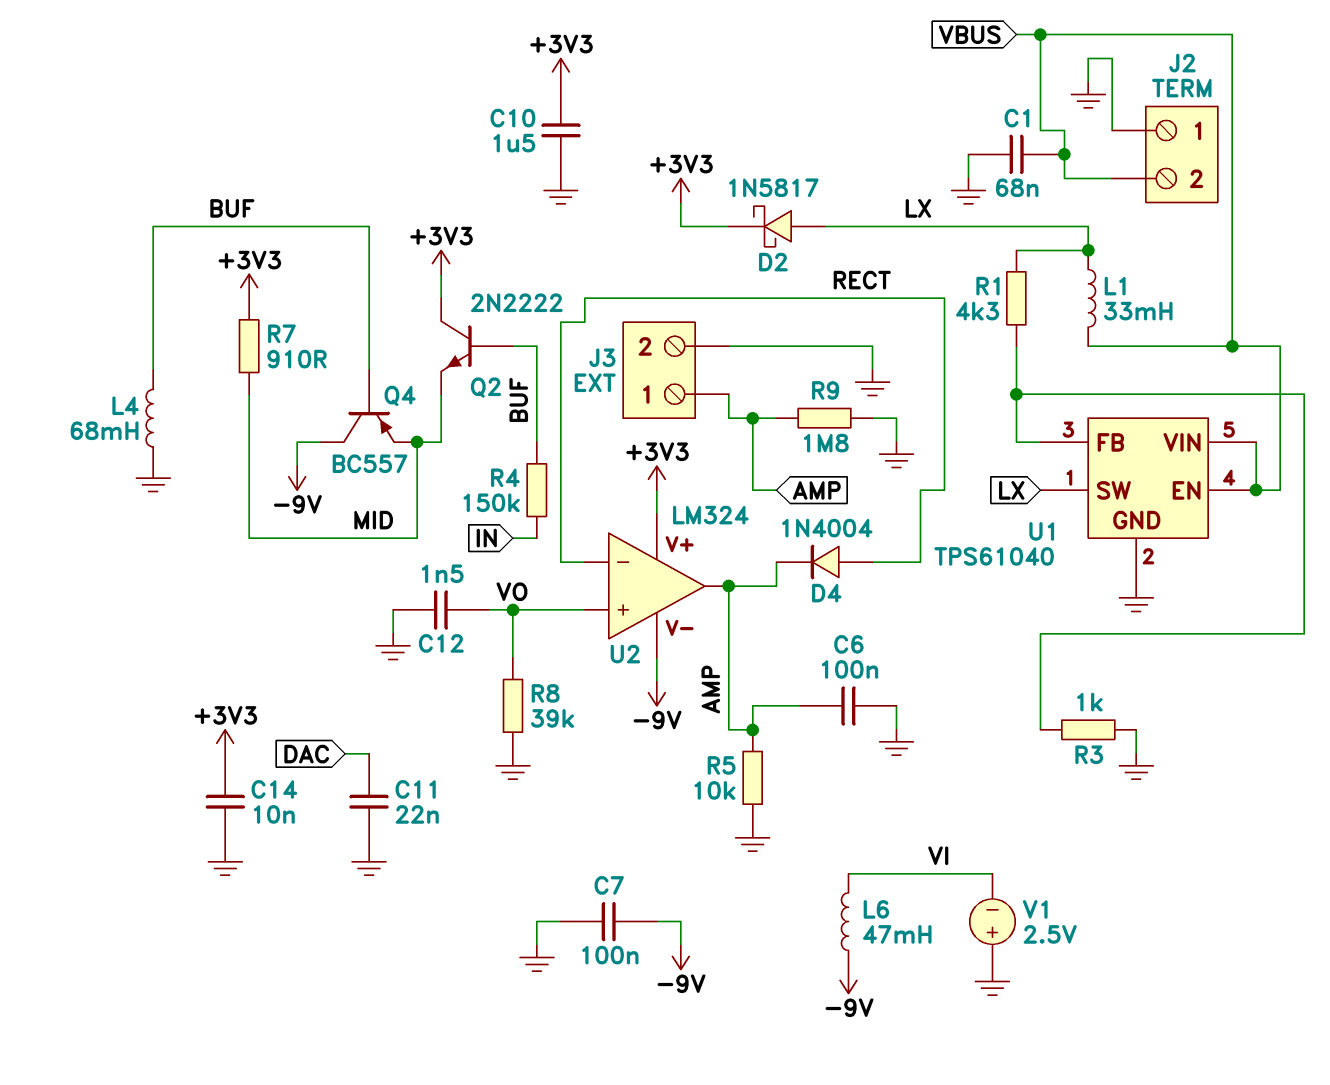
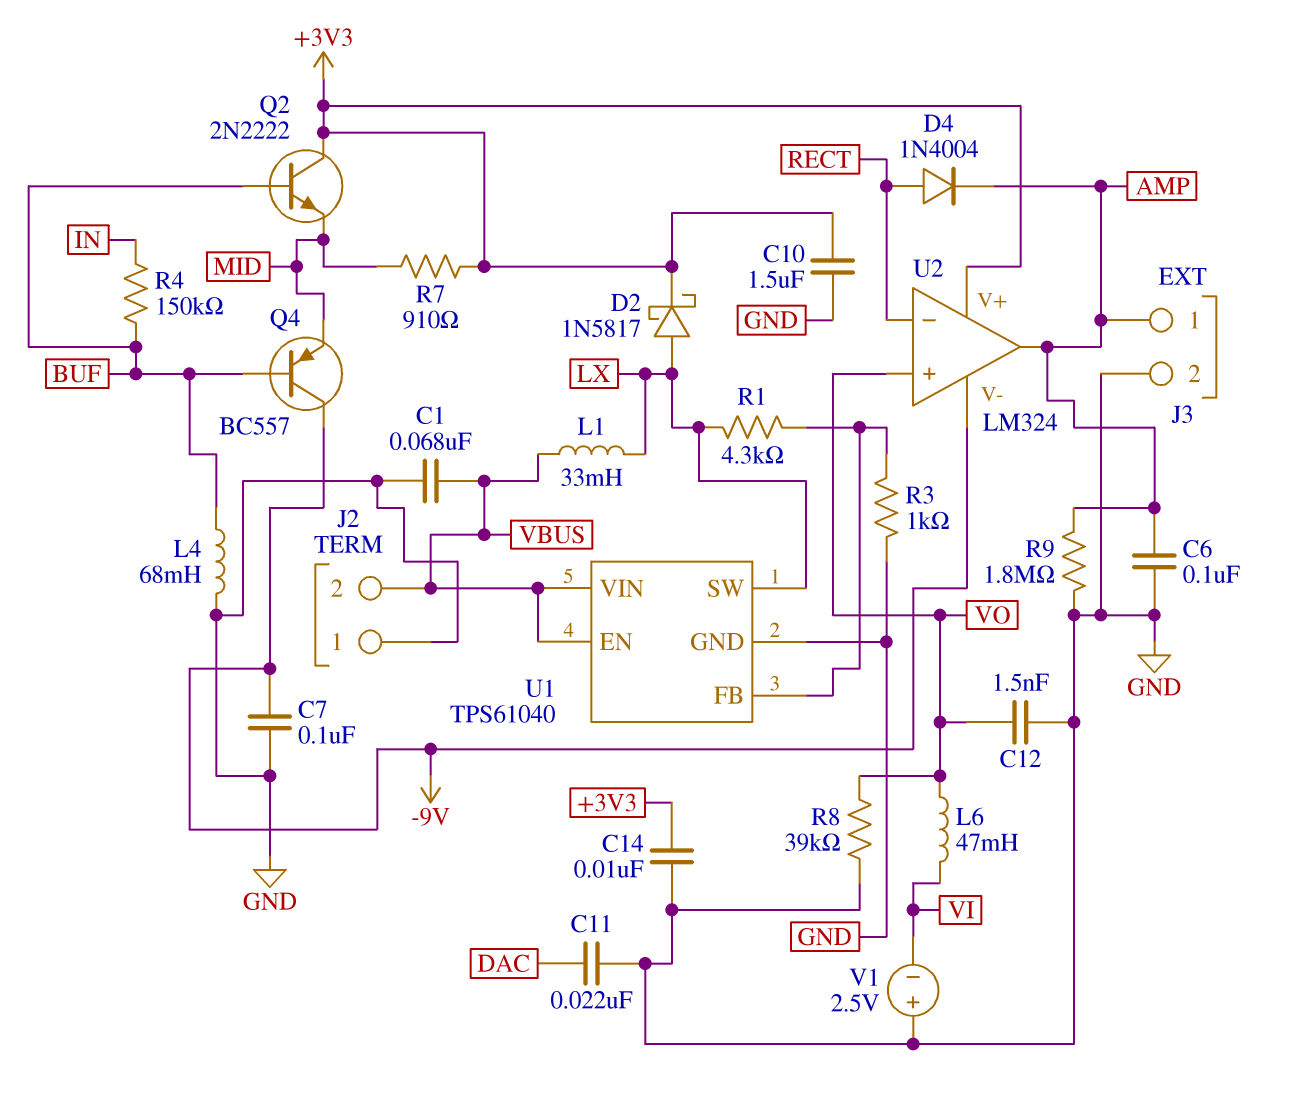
L6: 47mH (-9V, VI) -> 47mH (VI, VO)
R5: 10k (AMP, GND) -> none

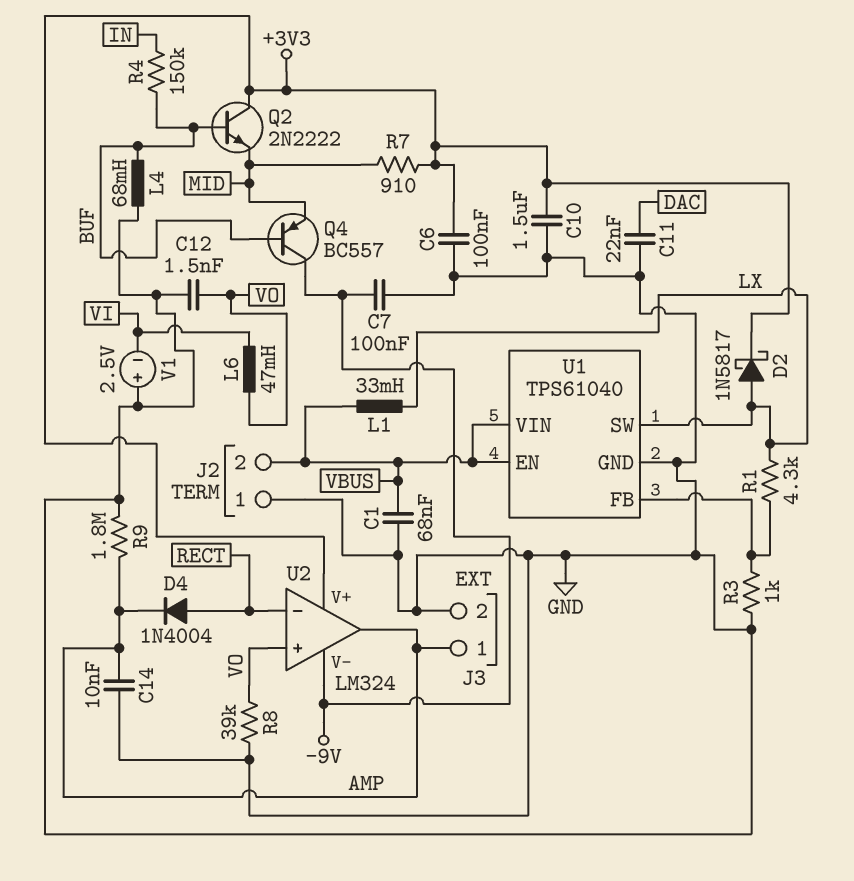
C6: 100nF (AMP, GND) -> 100nF (+3V3, GND)
C14: 10nF (+3V3, GND) -> 10nF (AMP, GND)

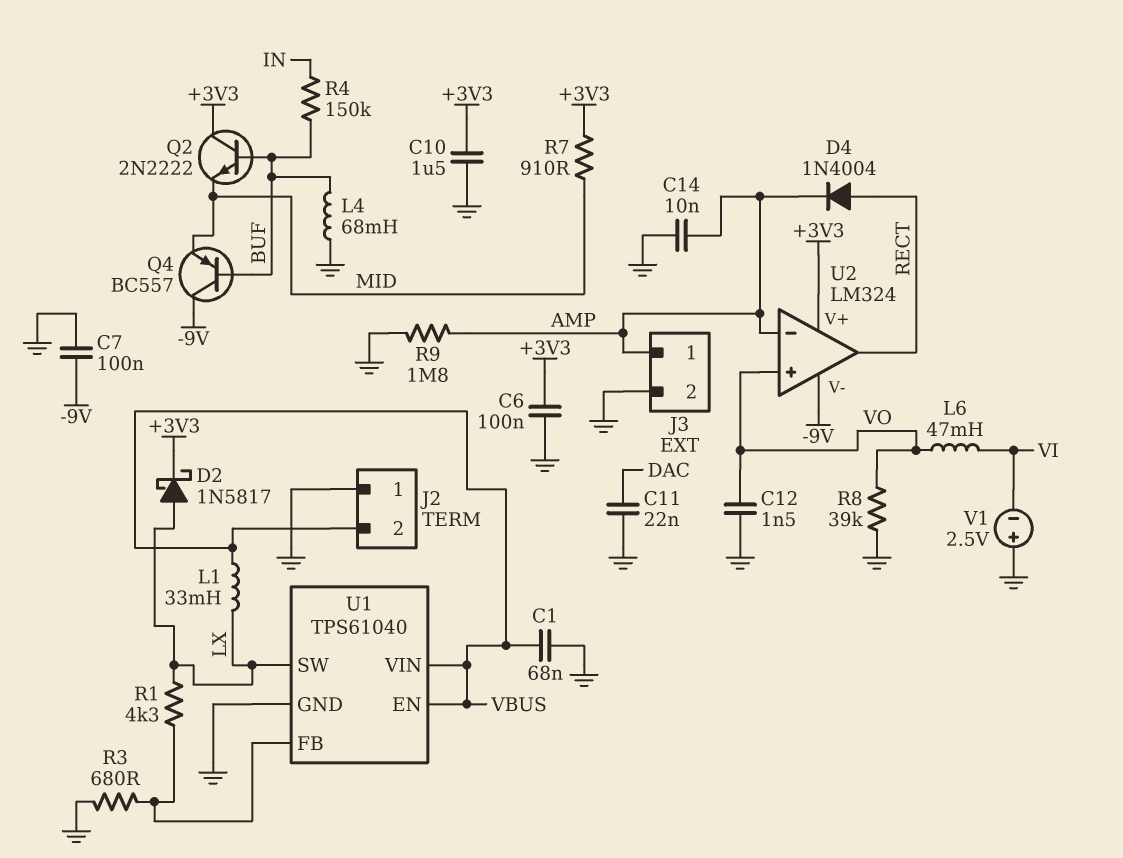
R3: 1k (GND, U1/FB) -> 680 (GND, U1/FB)
U2 pin in-: RECT -> AMP
U2 pin out: AMP -> RECT

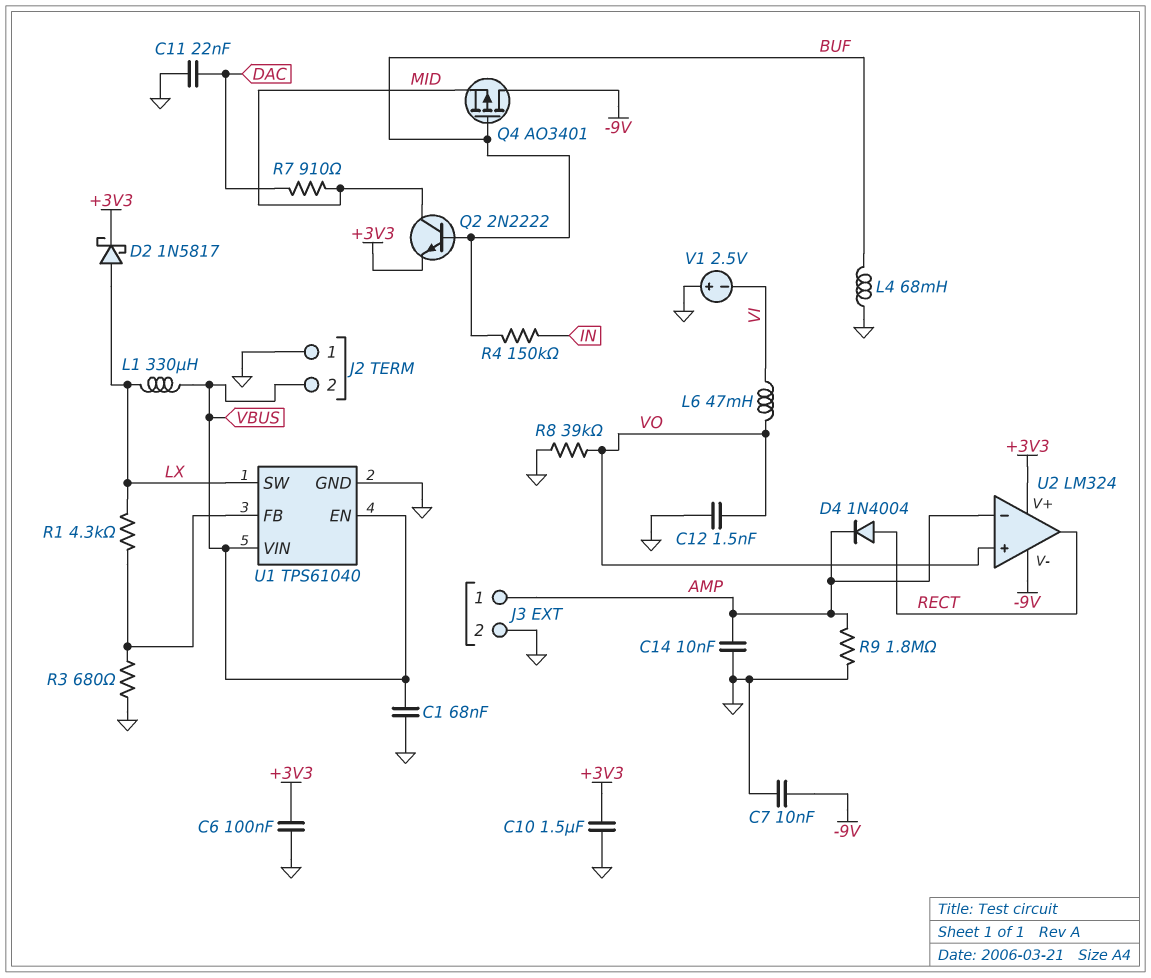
C7: 100nF (-9V, GND) -> 10nF (-9V, GND)
L1: 33mH (LX, VBUS) -> 330uH (LX, VBUS)
Q2: NPN 2N2222 (B BUF, C +3V3, E MID) -> NPN 2N2222 (B BUF, C MID, E +3V3)
Q4: PNP BC557 (B BUF, C -9V, E MID) -> PMOS AO3401 (G BUF, D -9V, S MID)
R7: 910 (+3V3, MID) -> 910 (DAC, MID)

